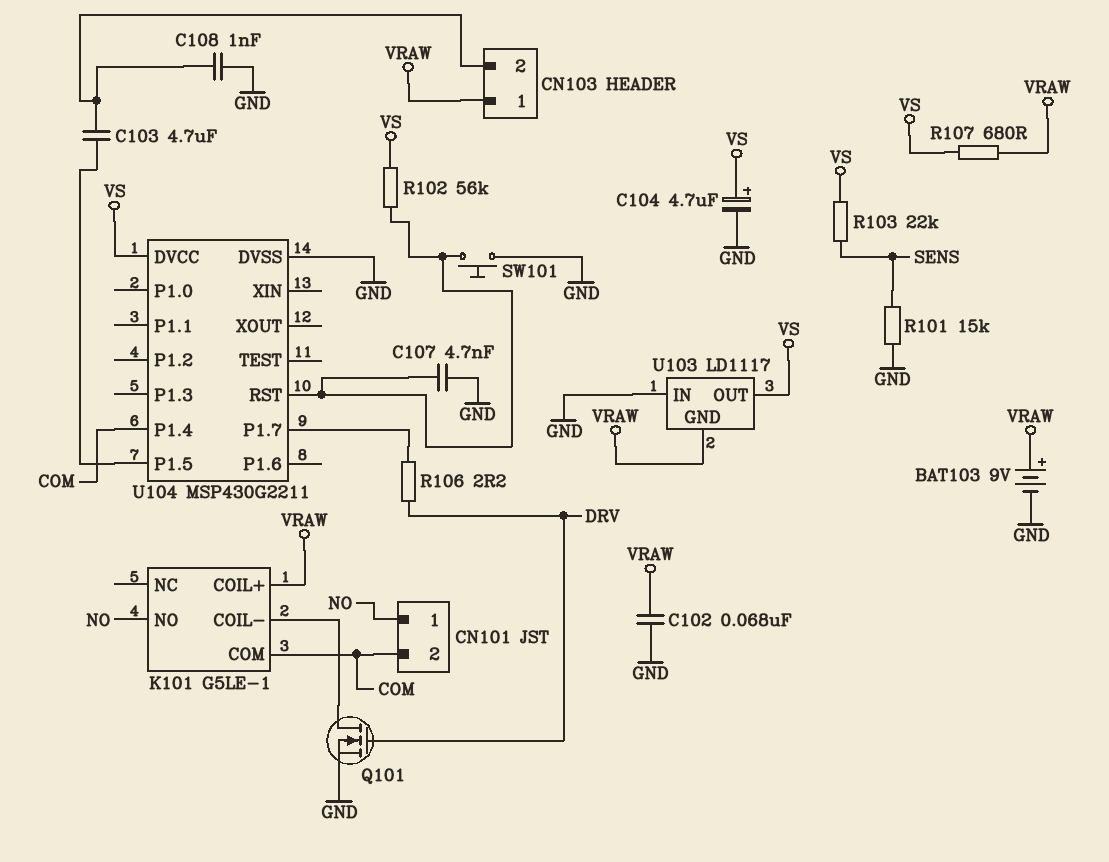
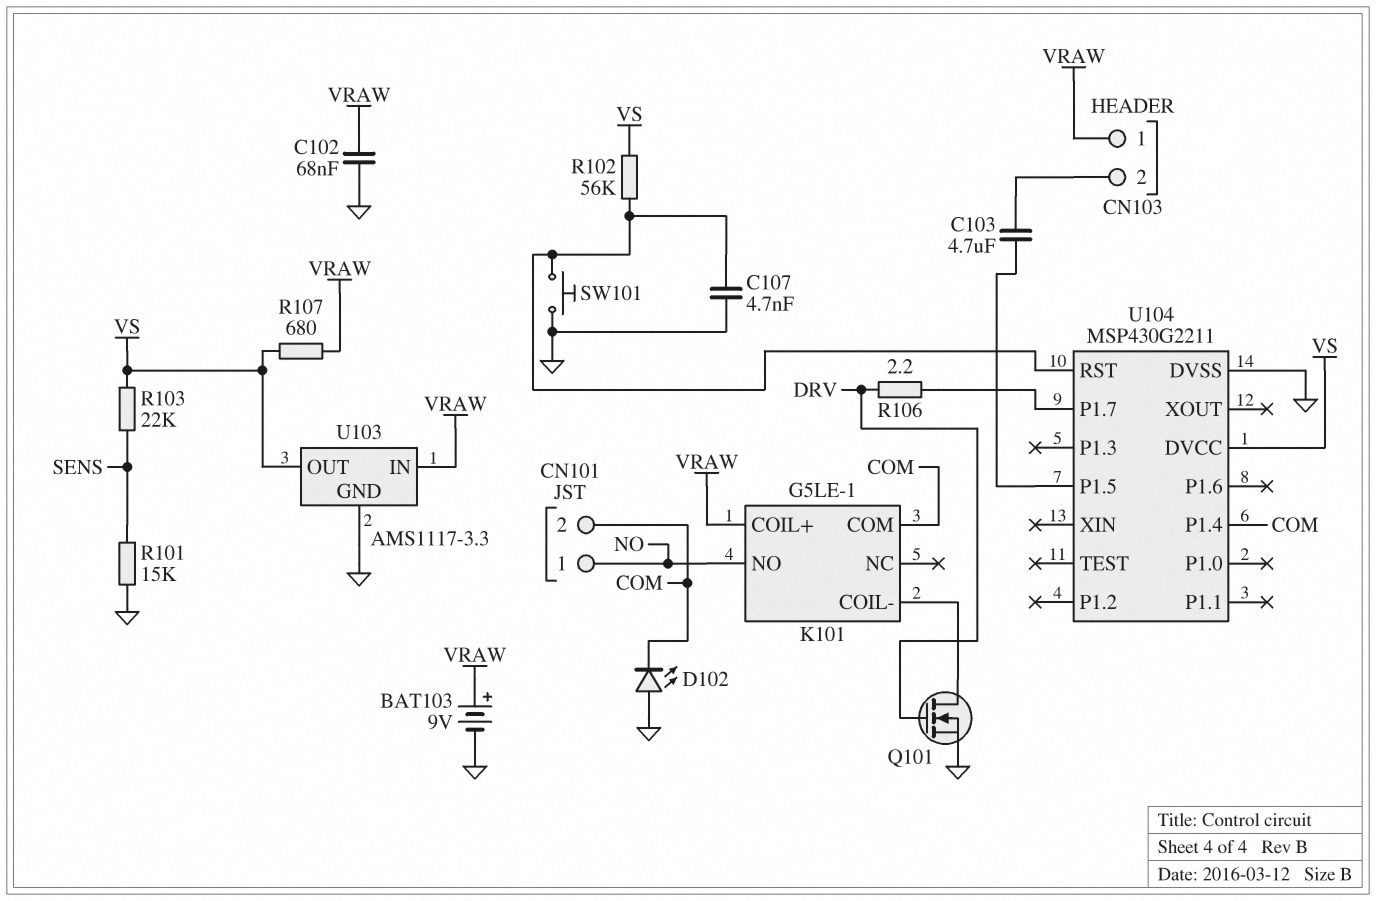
C104: 4.7uF (plus VS, minus GND) -> none
C108: 1nF (CN103/2, GND) -> none
D102: none -> LED (A GND, K COM)
U103: LD1117 -> AMS1117-3.3
U103 pin GND: VRAW -> GND
U103 pin IN: GND -> VRAW

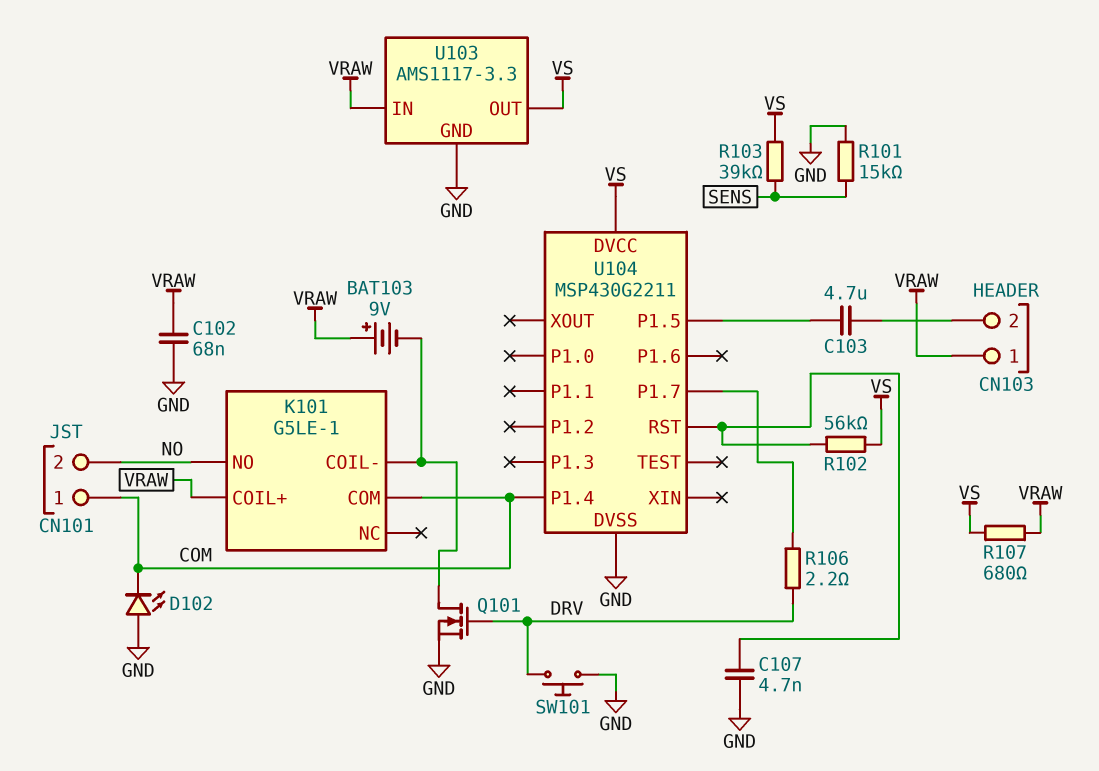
BAT103: 9V (plus VRAW, minus GND) -> 9V (plus VRAW, minus K101/COIL-)
CN101 pin 1: NO -> COM
CN101 pin 2: COM -> NO
R103: 22k (SENS, VS) -> 39k (SENS, VS)
SW101: button (GND, U104/RST) -> button (DRV, GND)

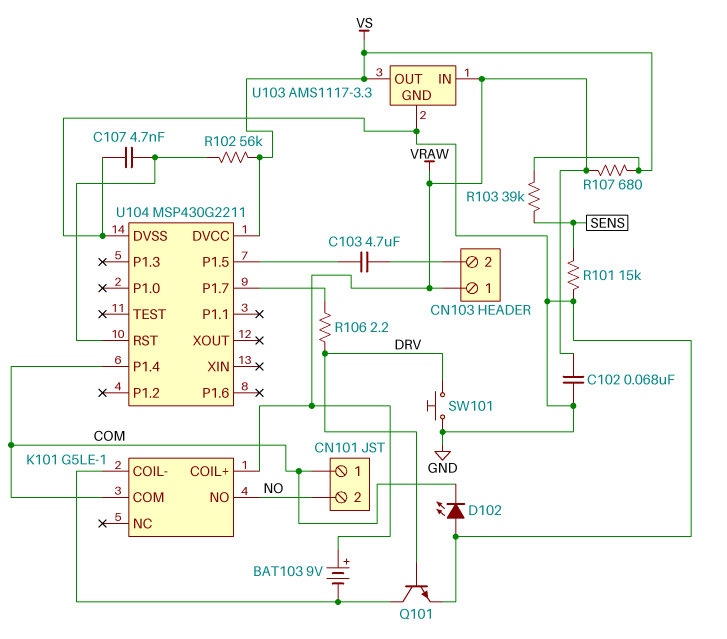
Q101: NMOS (G DRV, D K101/COIL-, S GND) -> NPN (B DRV, C K101/COIL-, E GND)

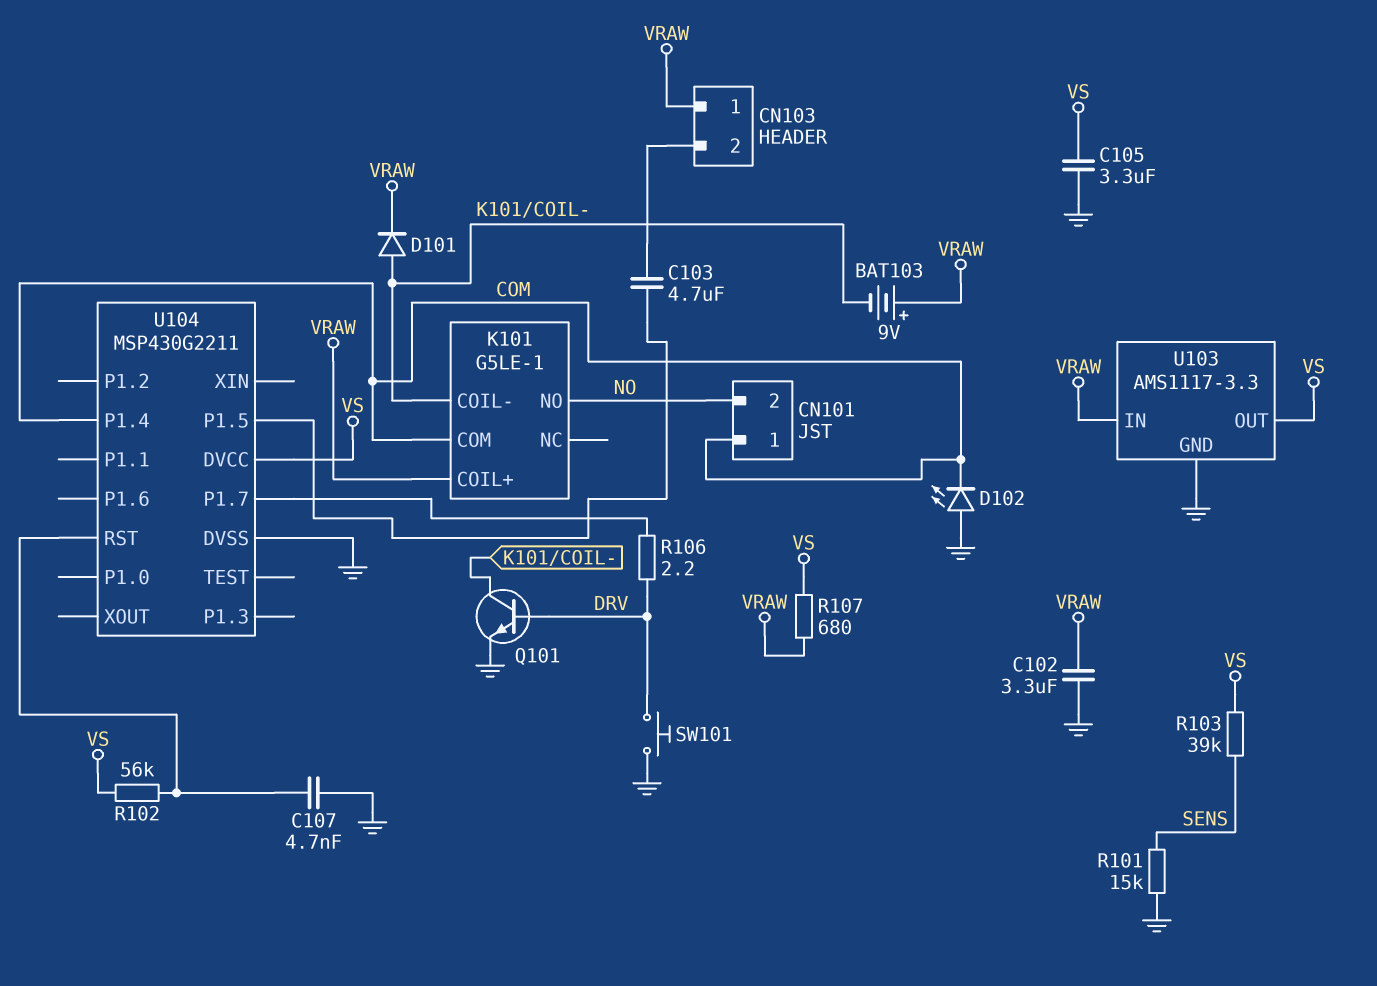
C102: 68nF (GND, VRAW) -> 3.3uF (GND, VRAW)
C105: none -> 3.3uF (GND, VS)
D101: none -> diode (A K101/COIL-, K VRAW)

